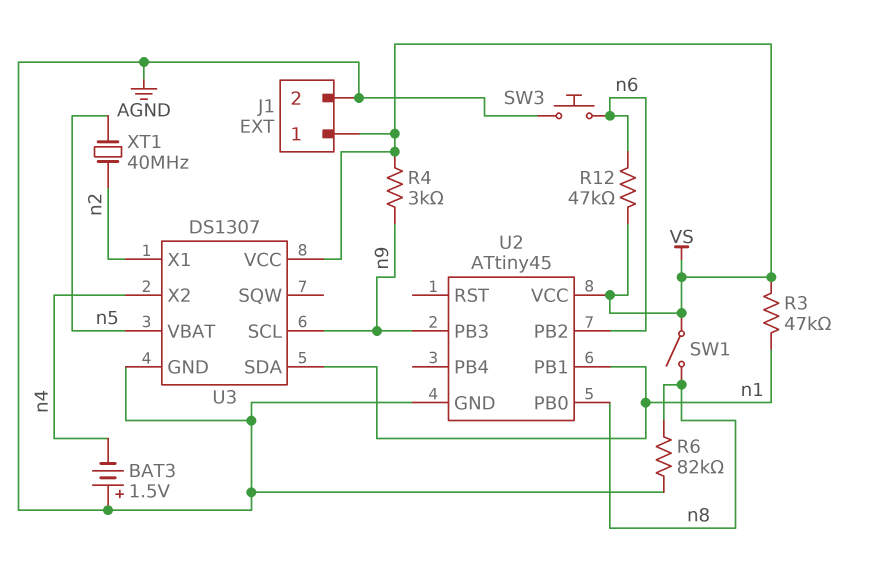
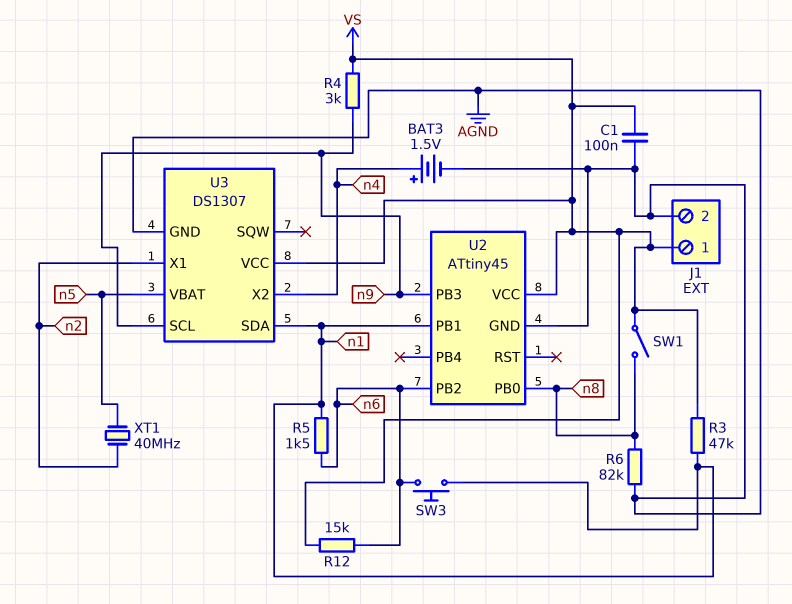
BAT3: 1.5V (plus AGND, minus n4) -> 1.5V (plus n4, minus AGND)
C1: none -> 100nF (AGND, VS)
R5: none -> 1.5k (n1, n6)
R12: 47k (VS, n6) -> 15k (VS, n6)
SW3: button (AGND, n6) -> button (n1, n6)

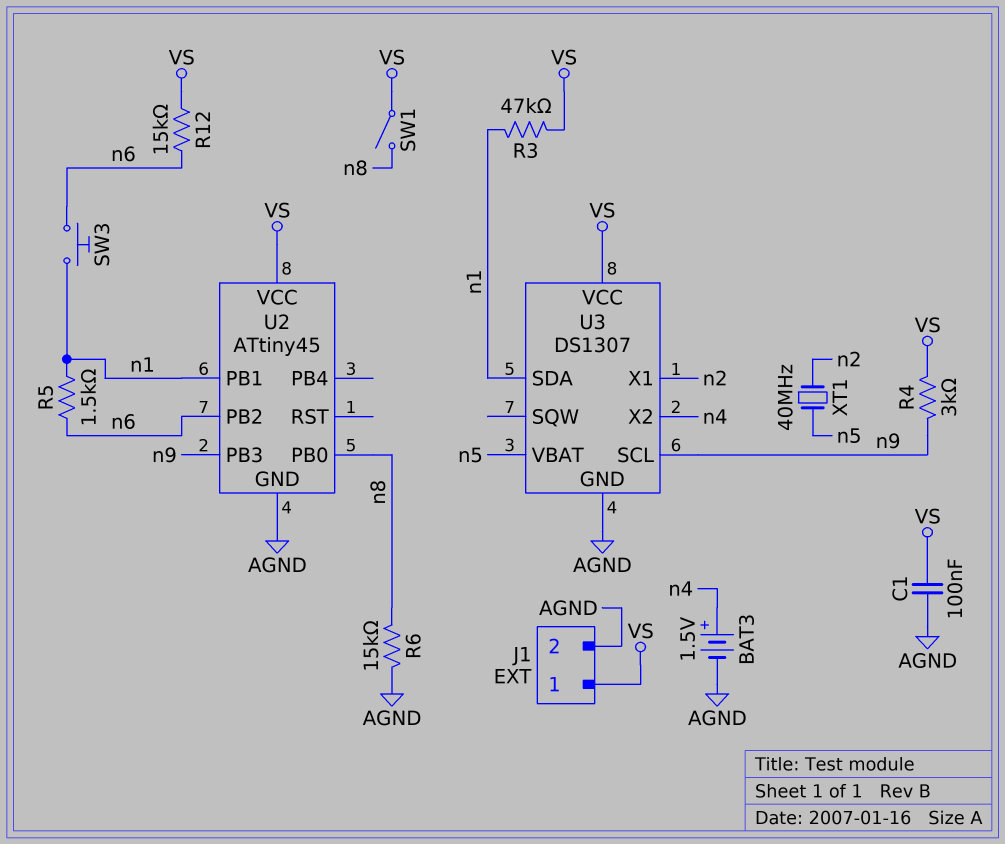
R6: 82k (AGND, n8) -> 15k (AGND, n8)

